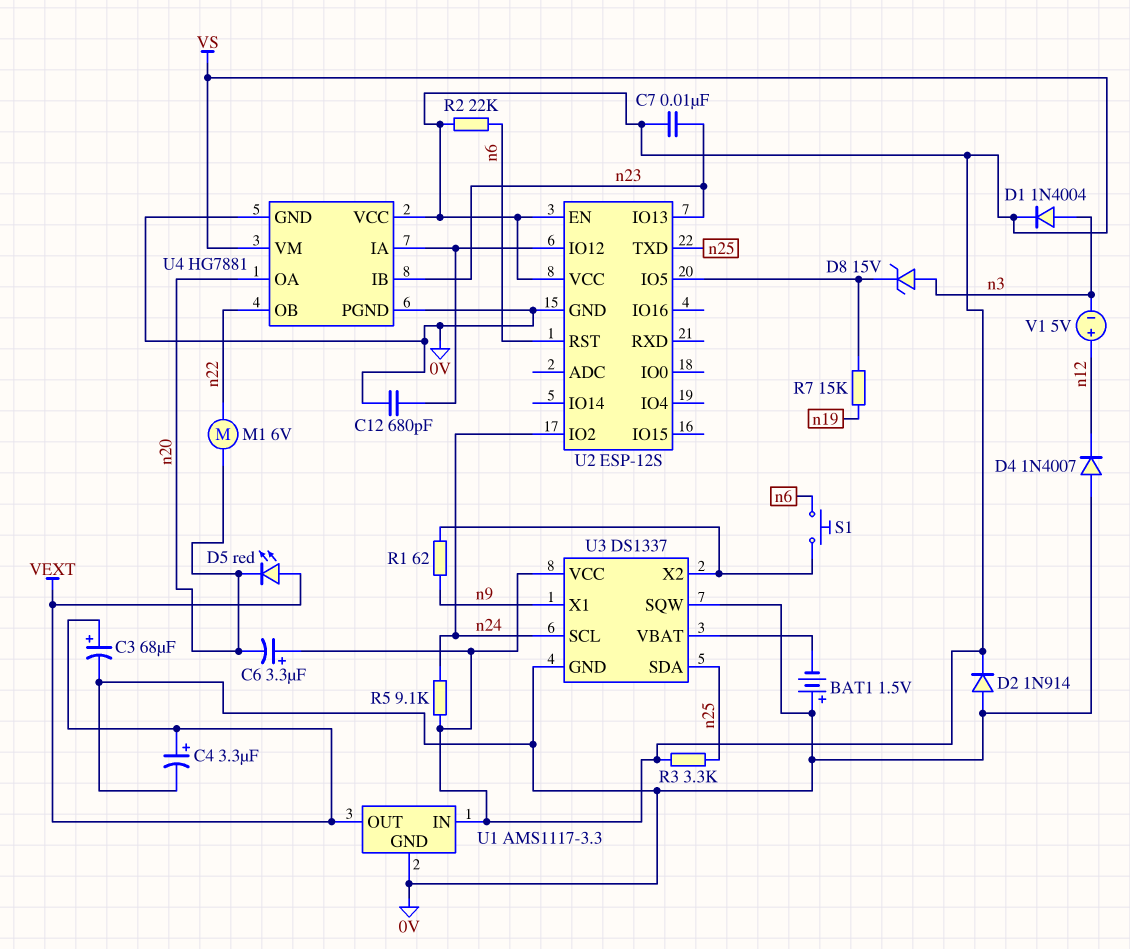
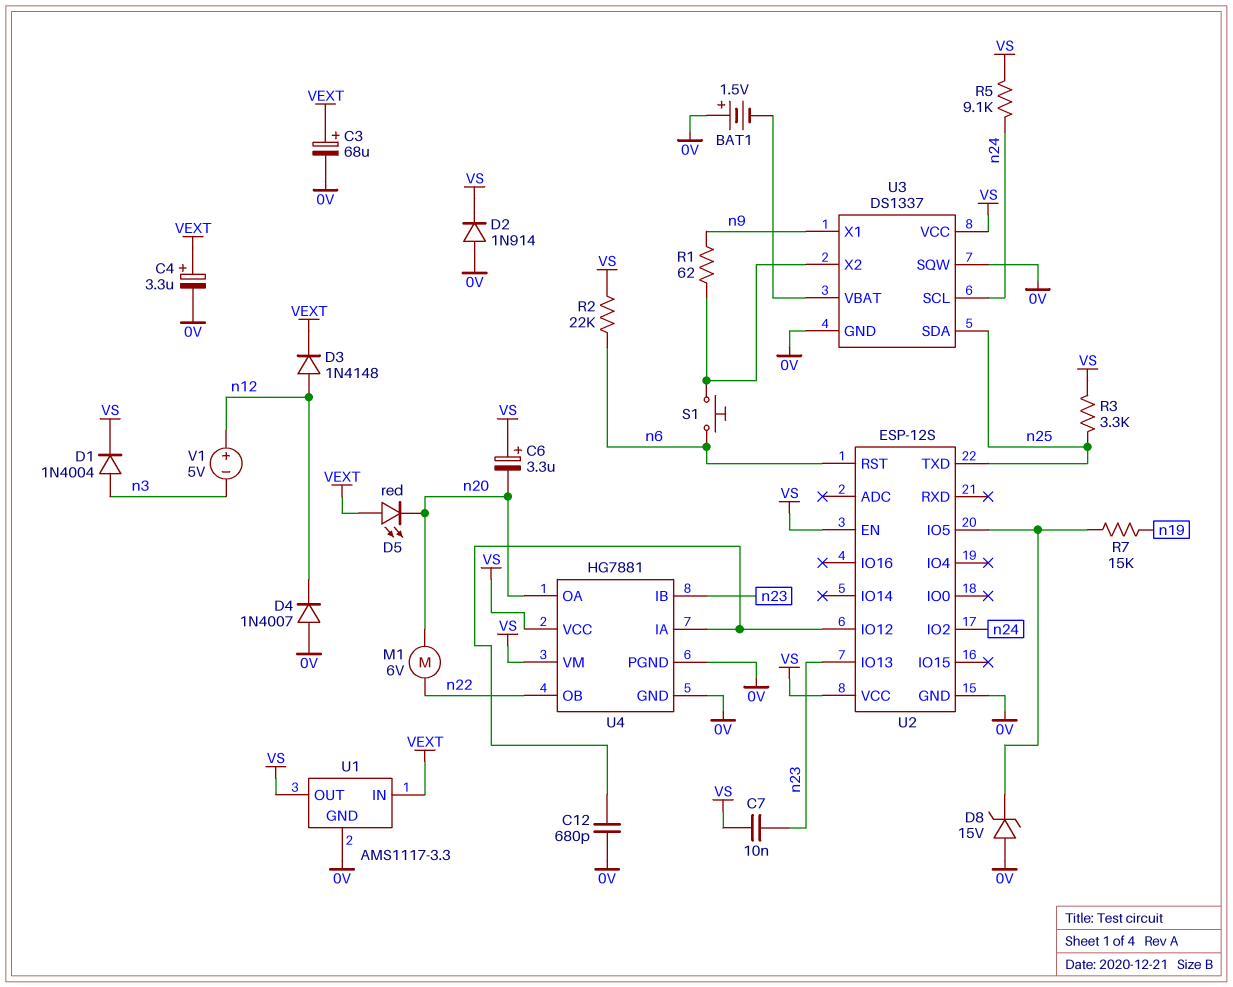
D3: none -> diode 1N4148 (A n12, K VEXT)
D8: zener 15V (A n3, K U2/IO5) -> zener 15V (A 0V, K U2/IO5)
U1 pin IN: VS -> VEXT
U1 pin OUT: VEXT -> VS

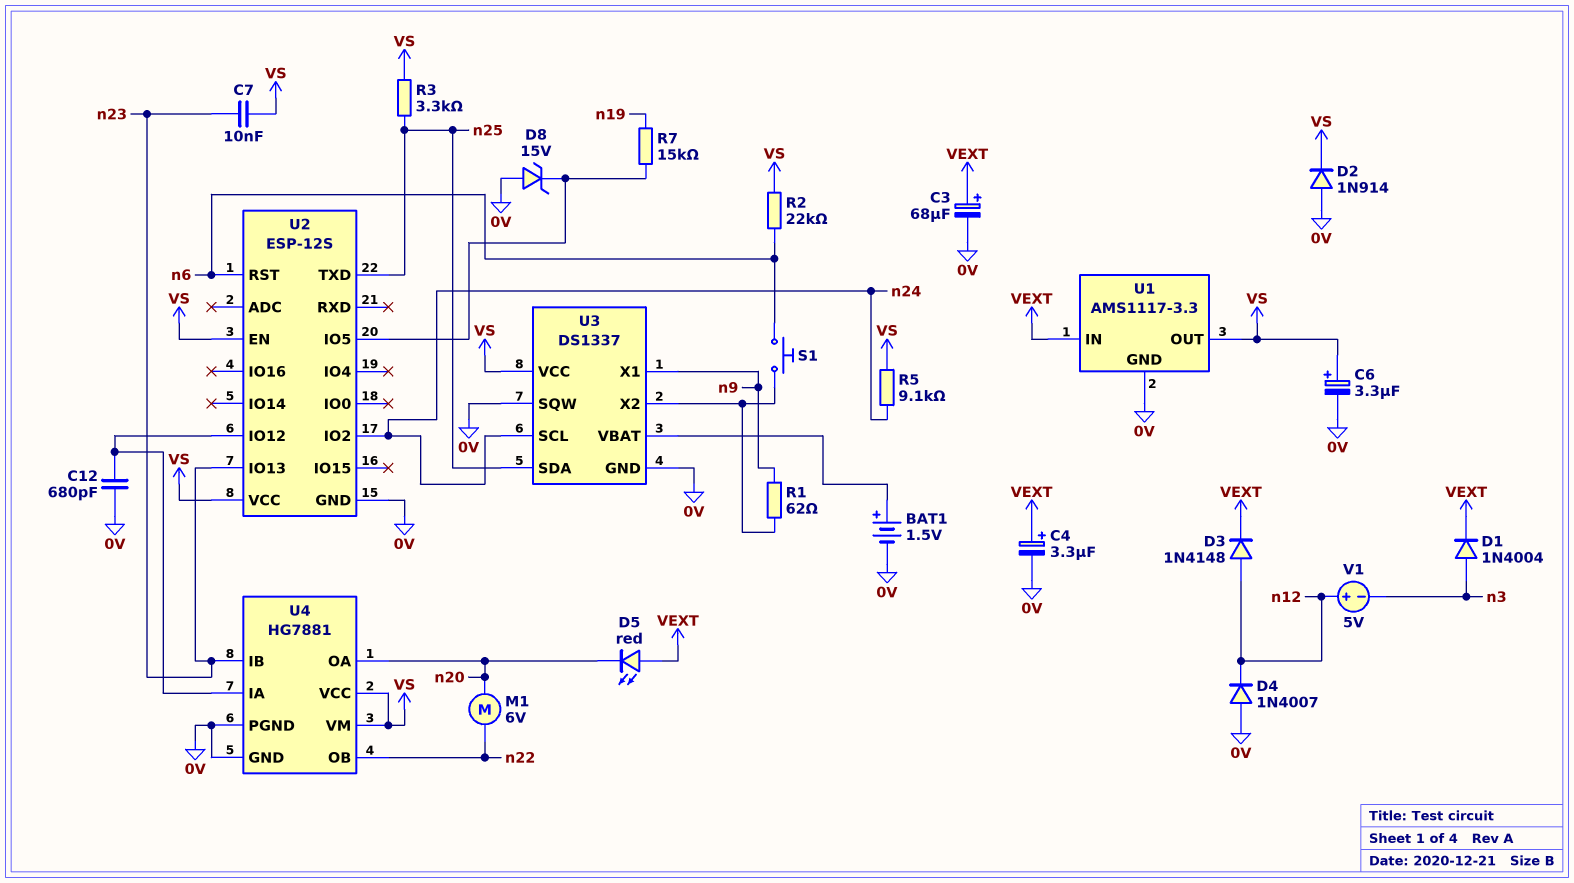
BAT1: 1.5V (plus 0V, minus U3/VBAT) -> 1.5V (plus U3/VBAT, minus 0V)
C6: 3.3uF (plus VS, minus n20) -> 3.3uF (plus VS, minus 0V)
D1: diode 1N4004 (A n3, K VS) -> diode 1N4004 (A n3, K VEXT)

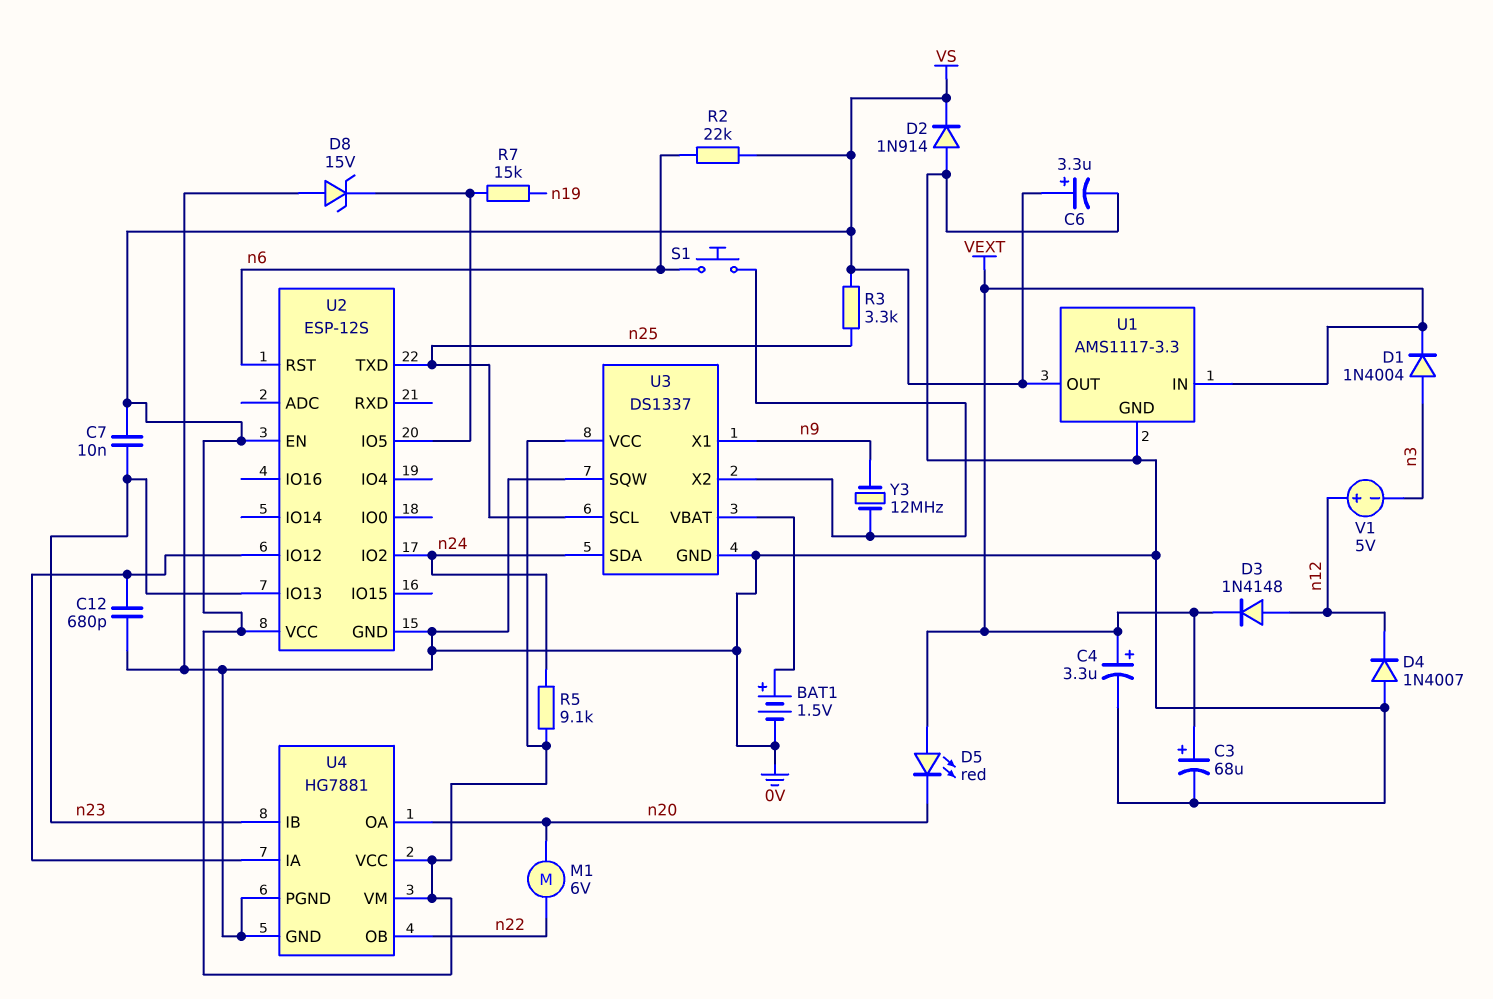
R1: 62 (U3/X2, n9) -> none
U3 pin SCL: n24 -> n25
U3 pin SDA: n25 -> n24
Y3: none -> 12MHz (U3/X2, n9)

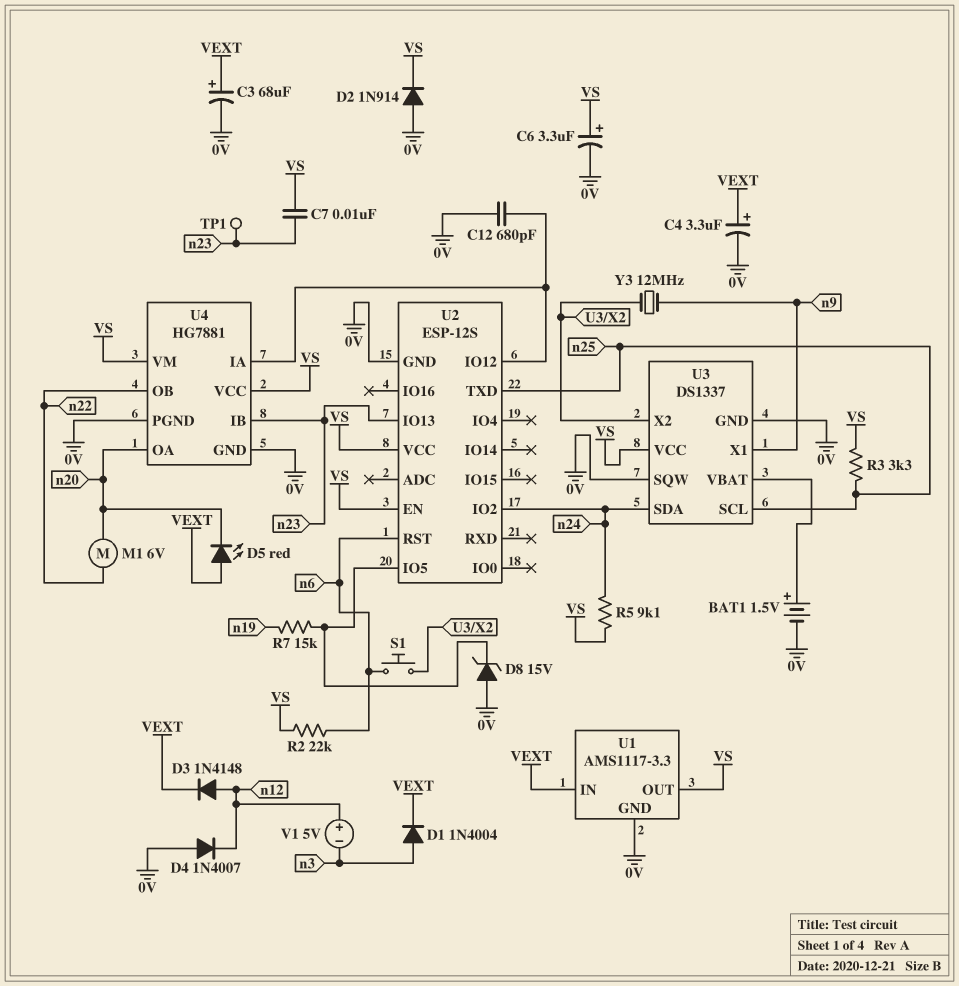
TP1: none -> test point (n23)

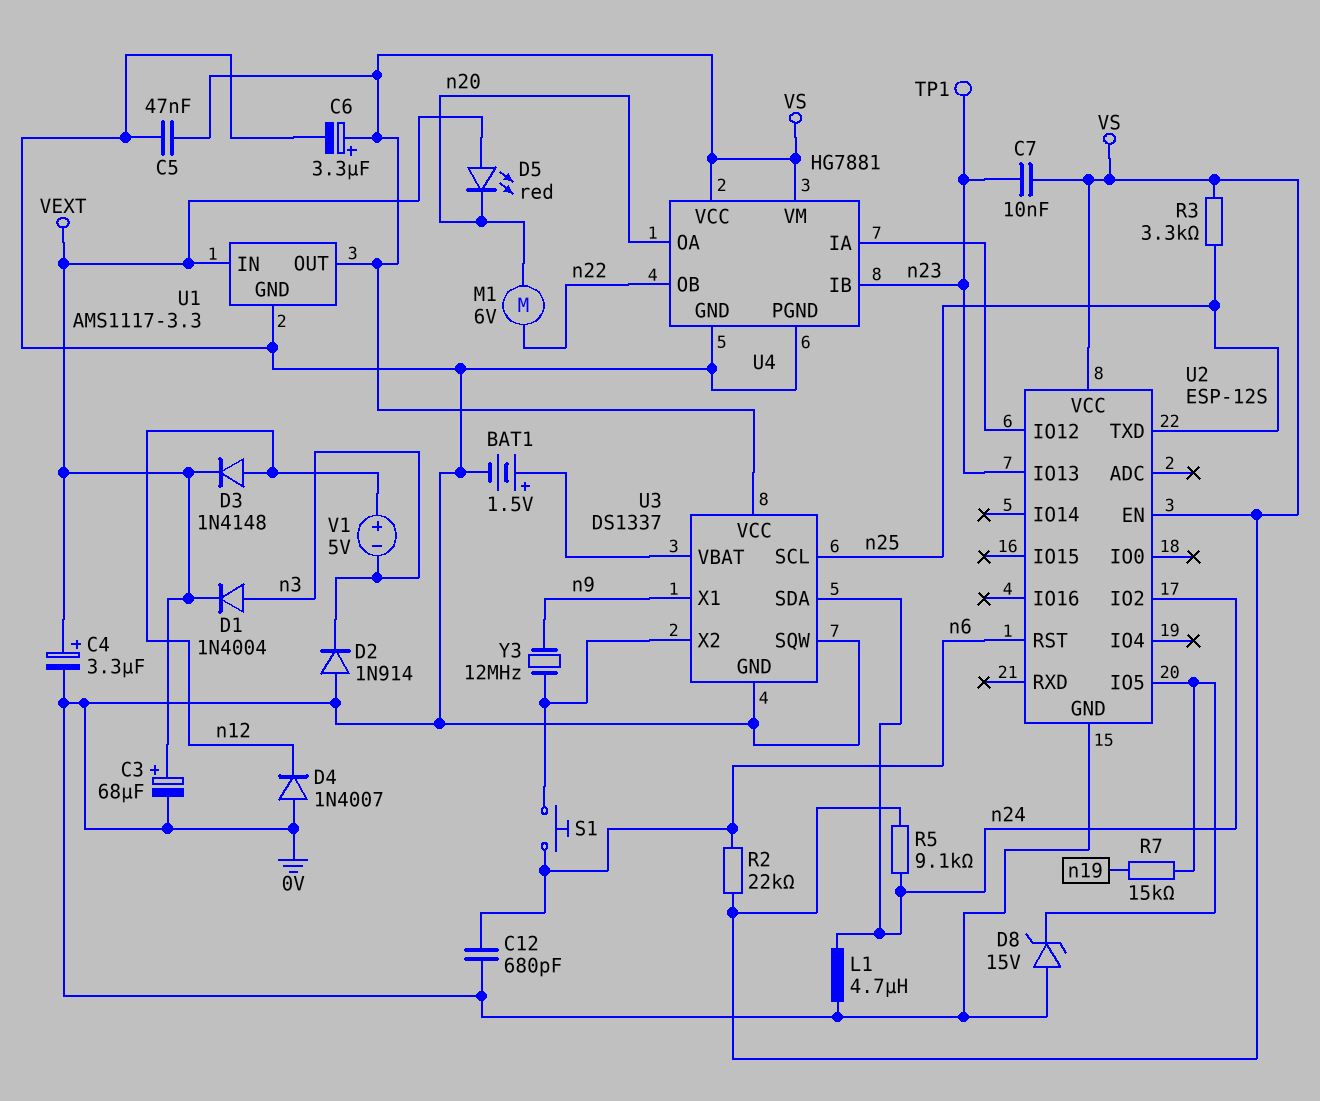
C5: none -> 47nF (0V, VS)
C12: 680pF (0V, U2/IO12) -> 680pF (0V, n6)
D2: diode 1N914 (A 0V, K VS) -> diode 1N914 (A 0V, K n3)
L1: none -> 4.7uH (0V, n24)

